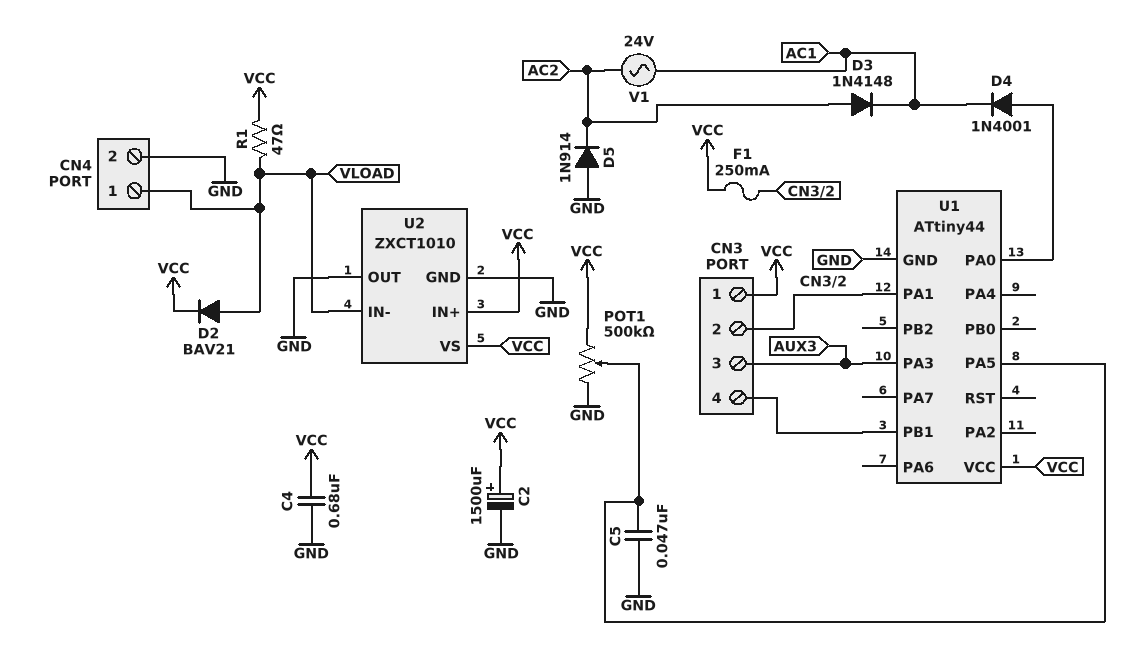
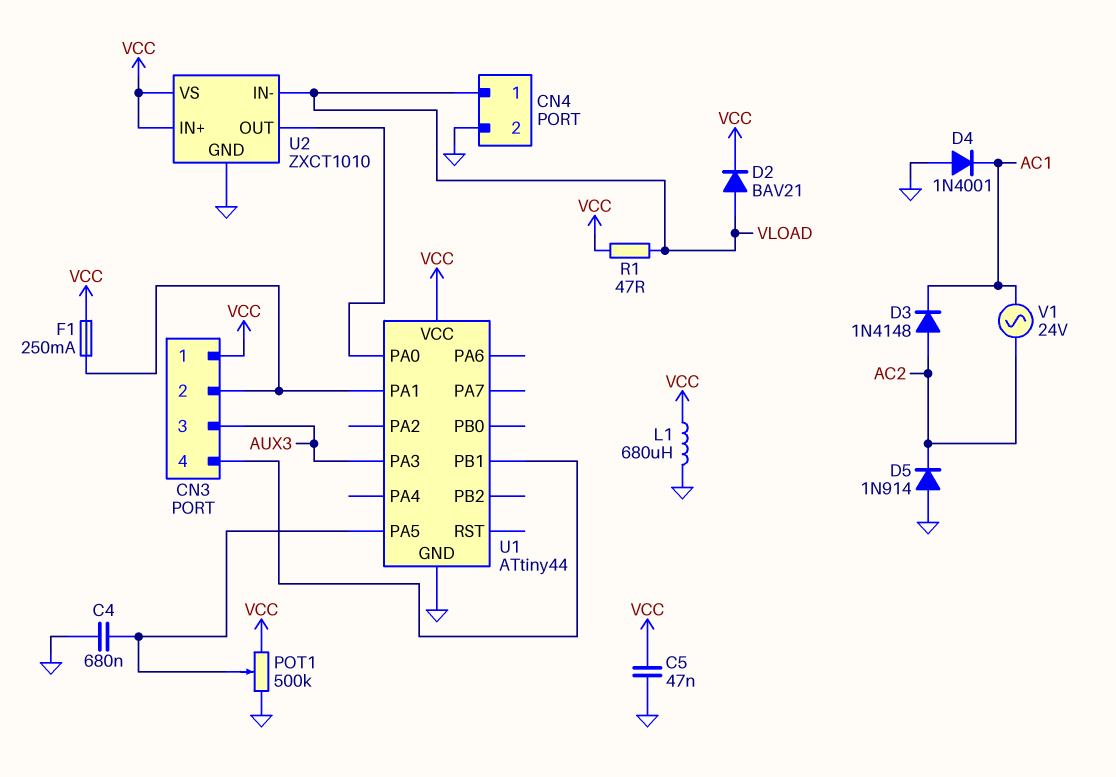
C2: 1500uF (plus VCC, minus GND) -> none
C4: 680nF (GND, VCC) -> 680nF (GND, U1/PA5)
C5: 47nF (GND, U1/PA5) -> 47nF (GND, VCC)
D4: diode 1N4001 (A U1/PA0, K AC1) -> diode 1N4001 (A GND, K AC1)
L1: none -> 680uH (GND, VCC)
U2 pin OUT: GND -> U1/PA0

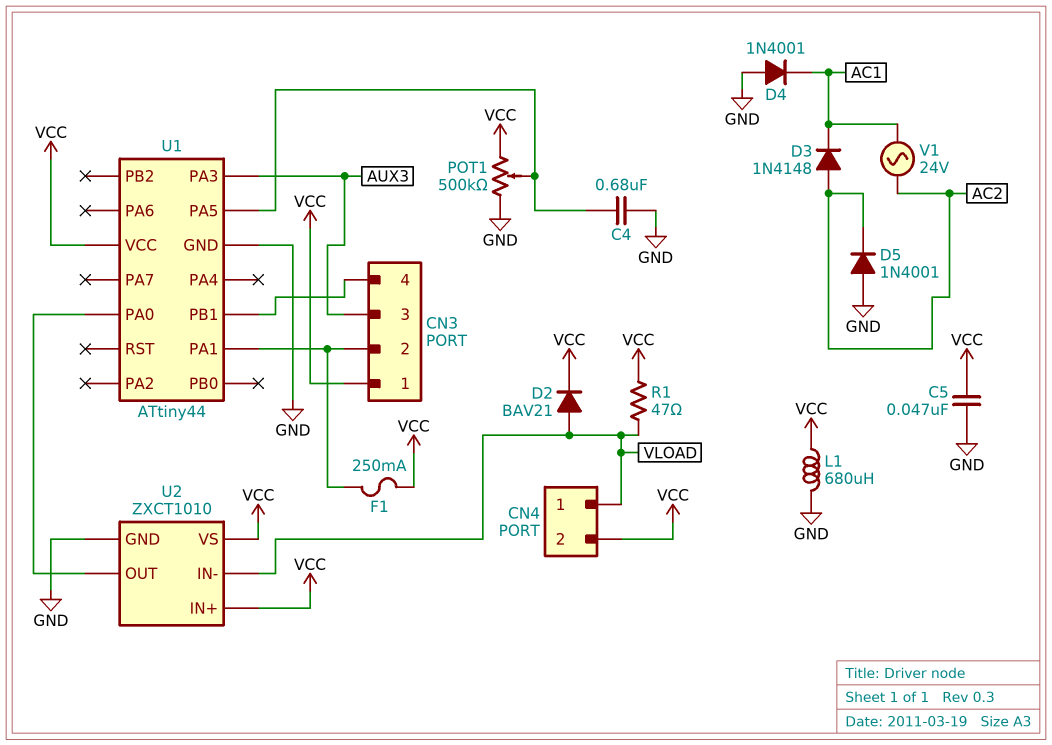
CN4 pin 2: GND -> VCC
D5: diode 1N914 (A GND, K AC2) -> diode 1N4001 (A GND, K AC2)

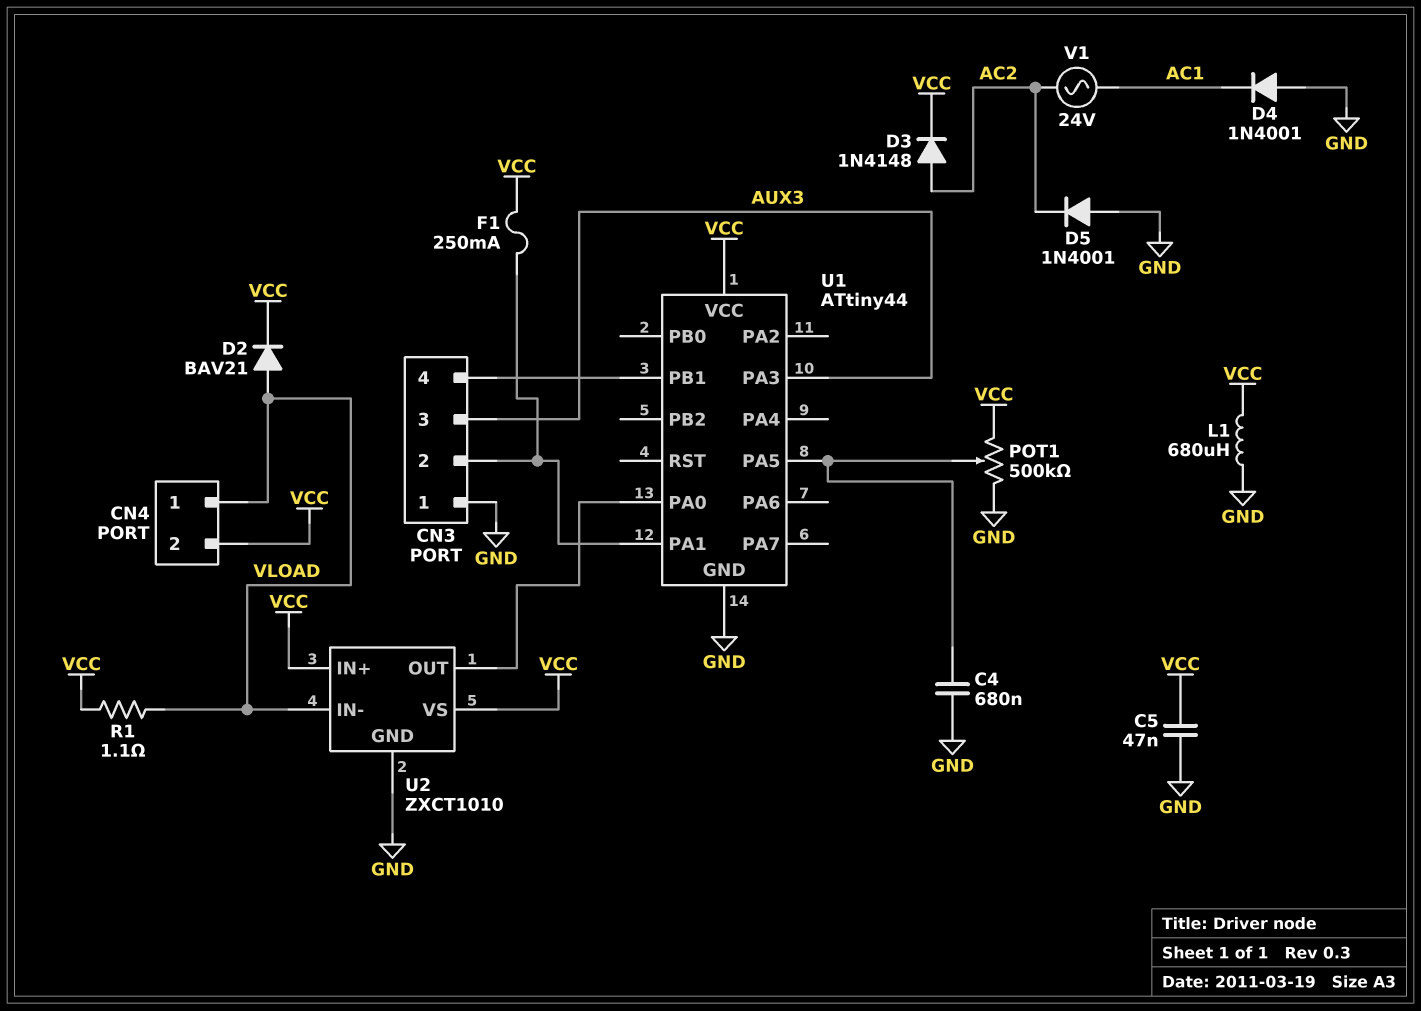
CN3 pin 1: VCC -> GND
D3: diode 1N4148 (A AC2, K AC1) -> diode 1N4148 (A AC2, K VCC)
R1: 47 (VCC, VLOAD) -> 1.1 (VCC, VLOAD)

